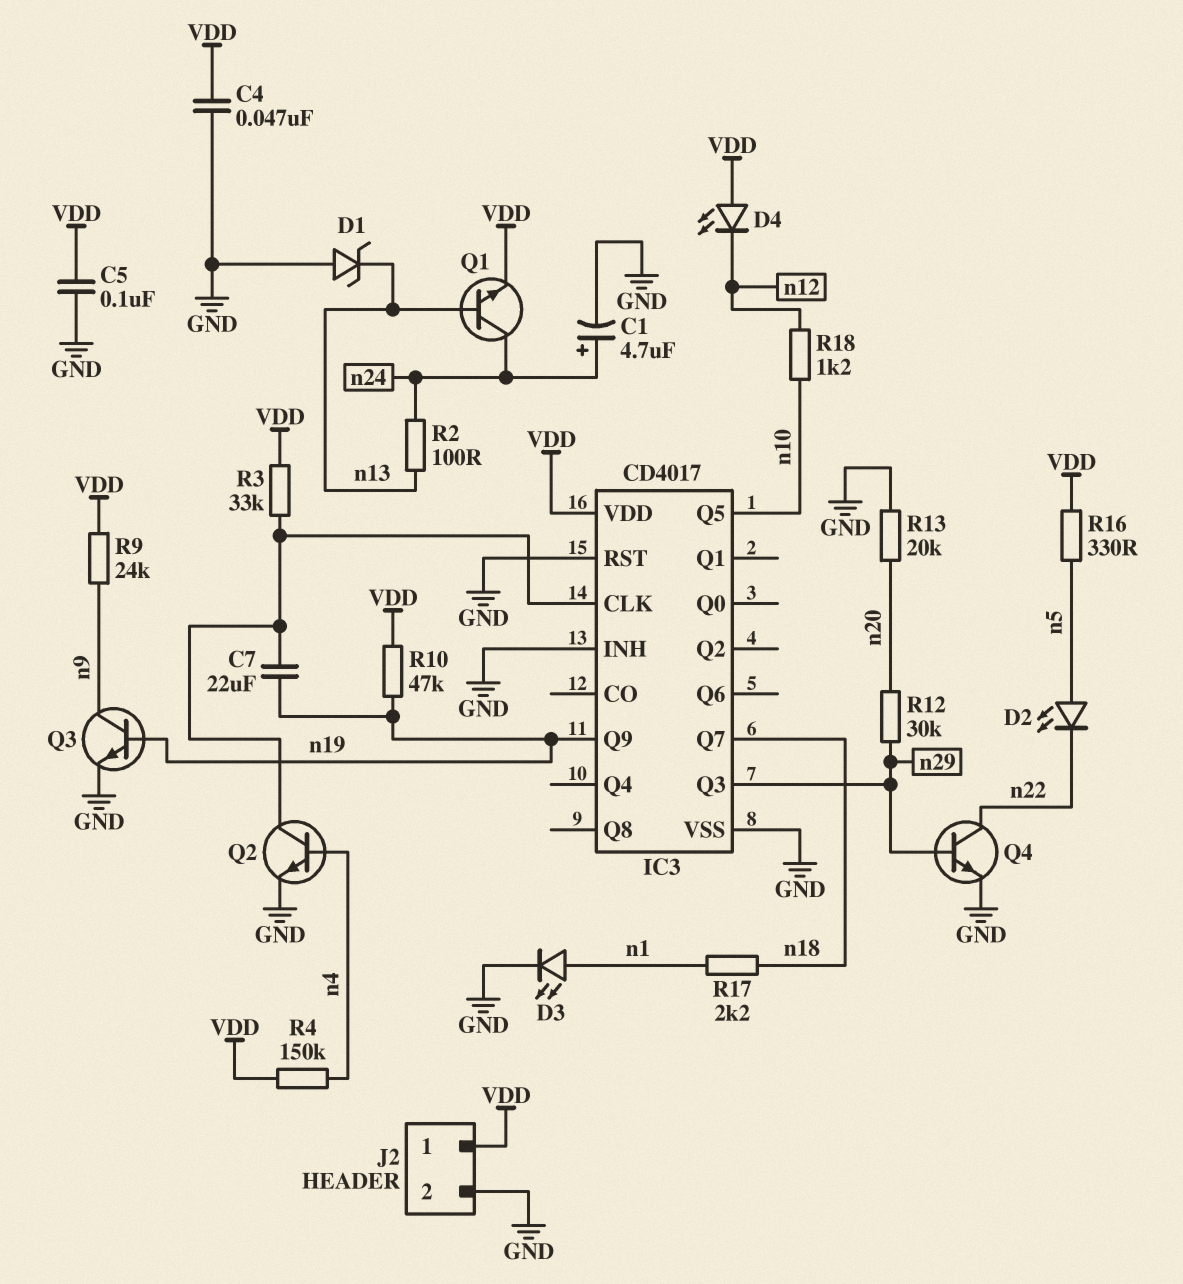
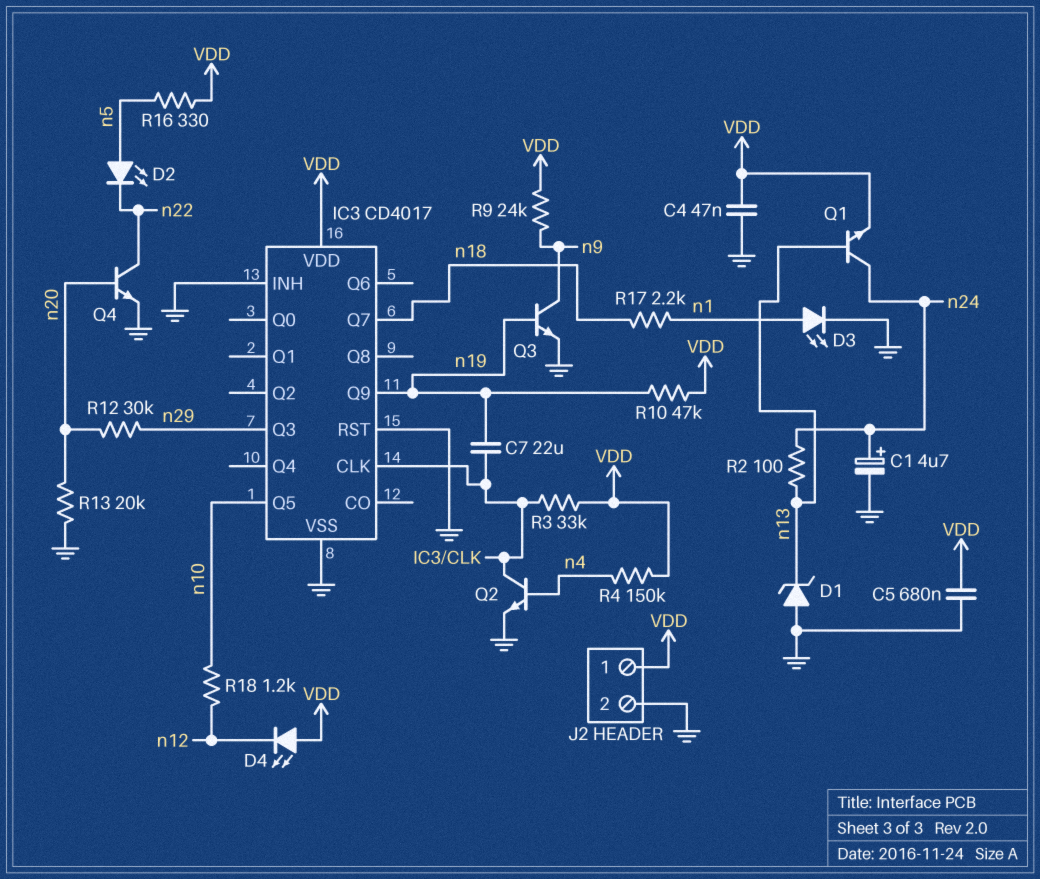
C5: 100nF (GND, VDD) -> 680nF (GND, VDD)
Q4: NPN (B n29, C n22, E GND) -> NPN (B n20, C n22, E GND)

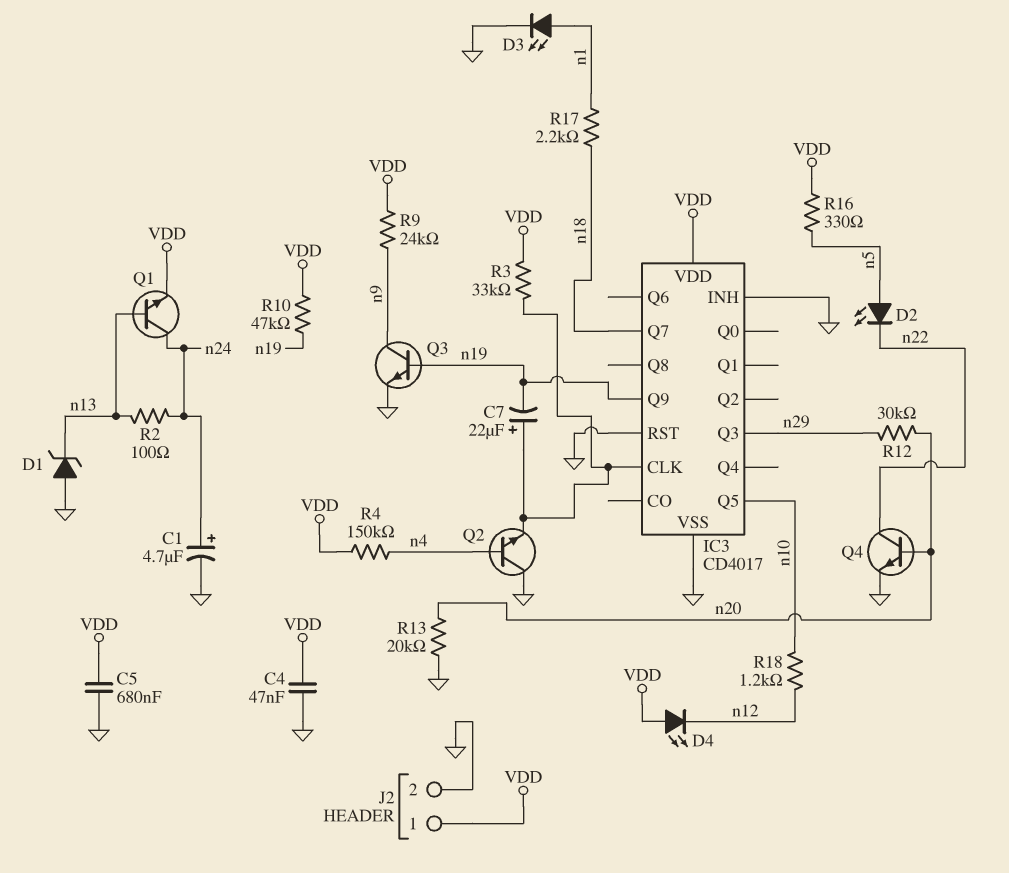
C7: 22uF (IC3/CLK, n19) -> 22uF (plus IC3/CLK, minus n19)
Q2: NPN (B n4, C IC3/CLK, E GND) -> NPN (B n4, C GND, E IC3/CLK)

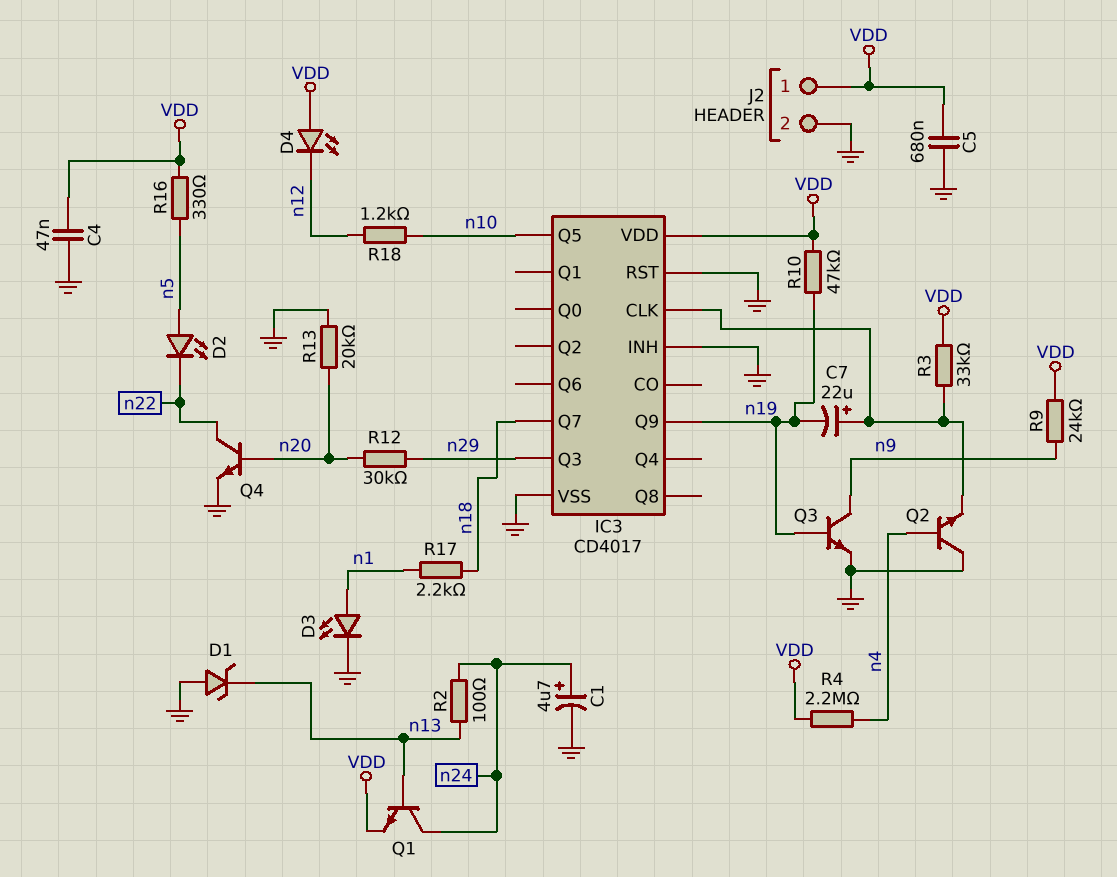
R4: 150k (VDD, n4) -> 2.2M (VDD, n4)

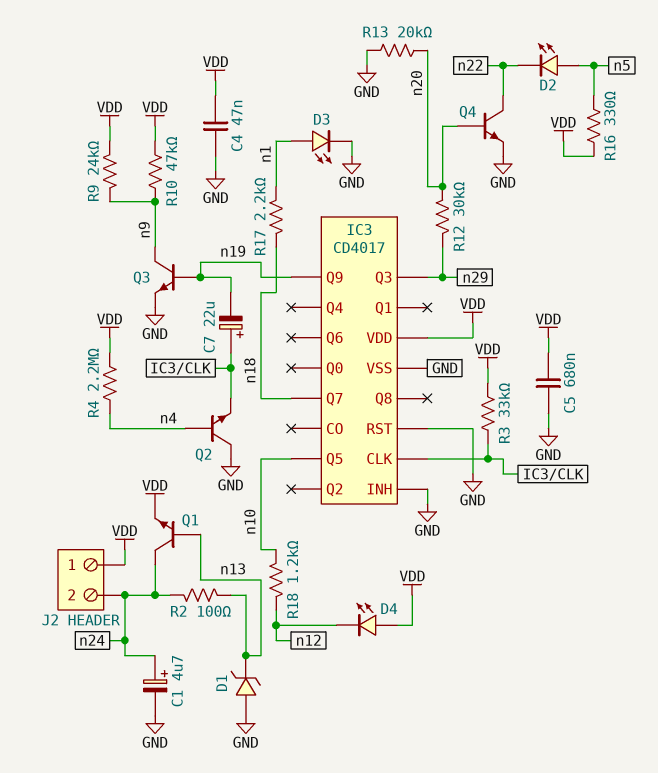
J2 pin 2: GND -> n24
R10: 47k (VDD, n19) -> 47k (VDD, n9)

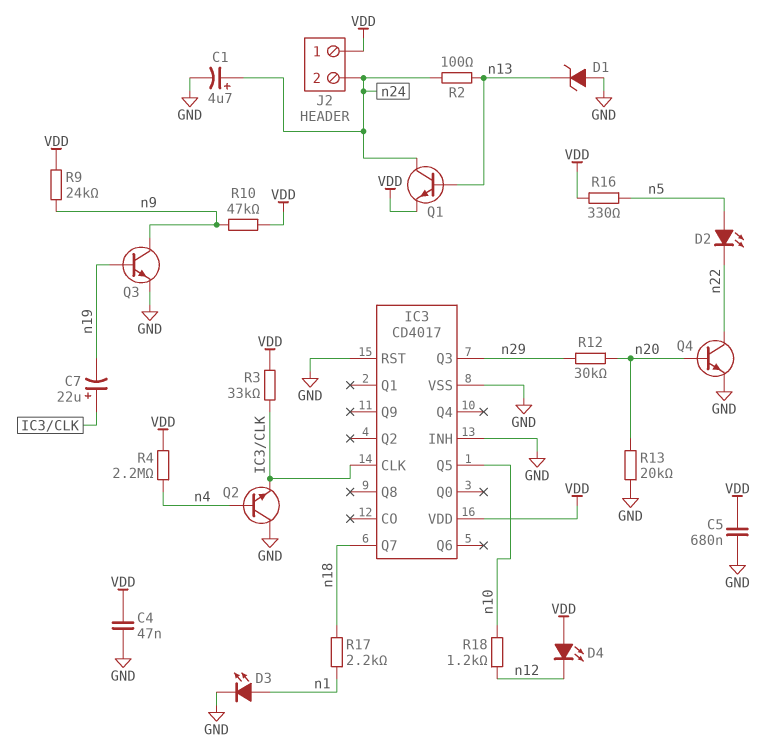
IC3 pin Q9: n19 -> none

